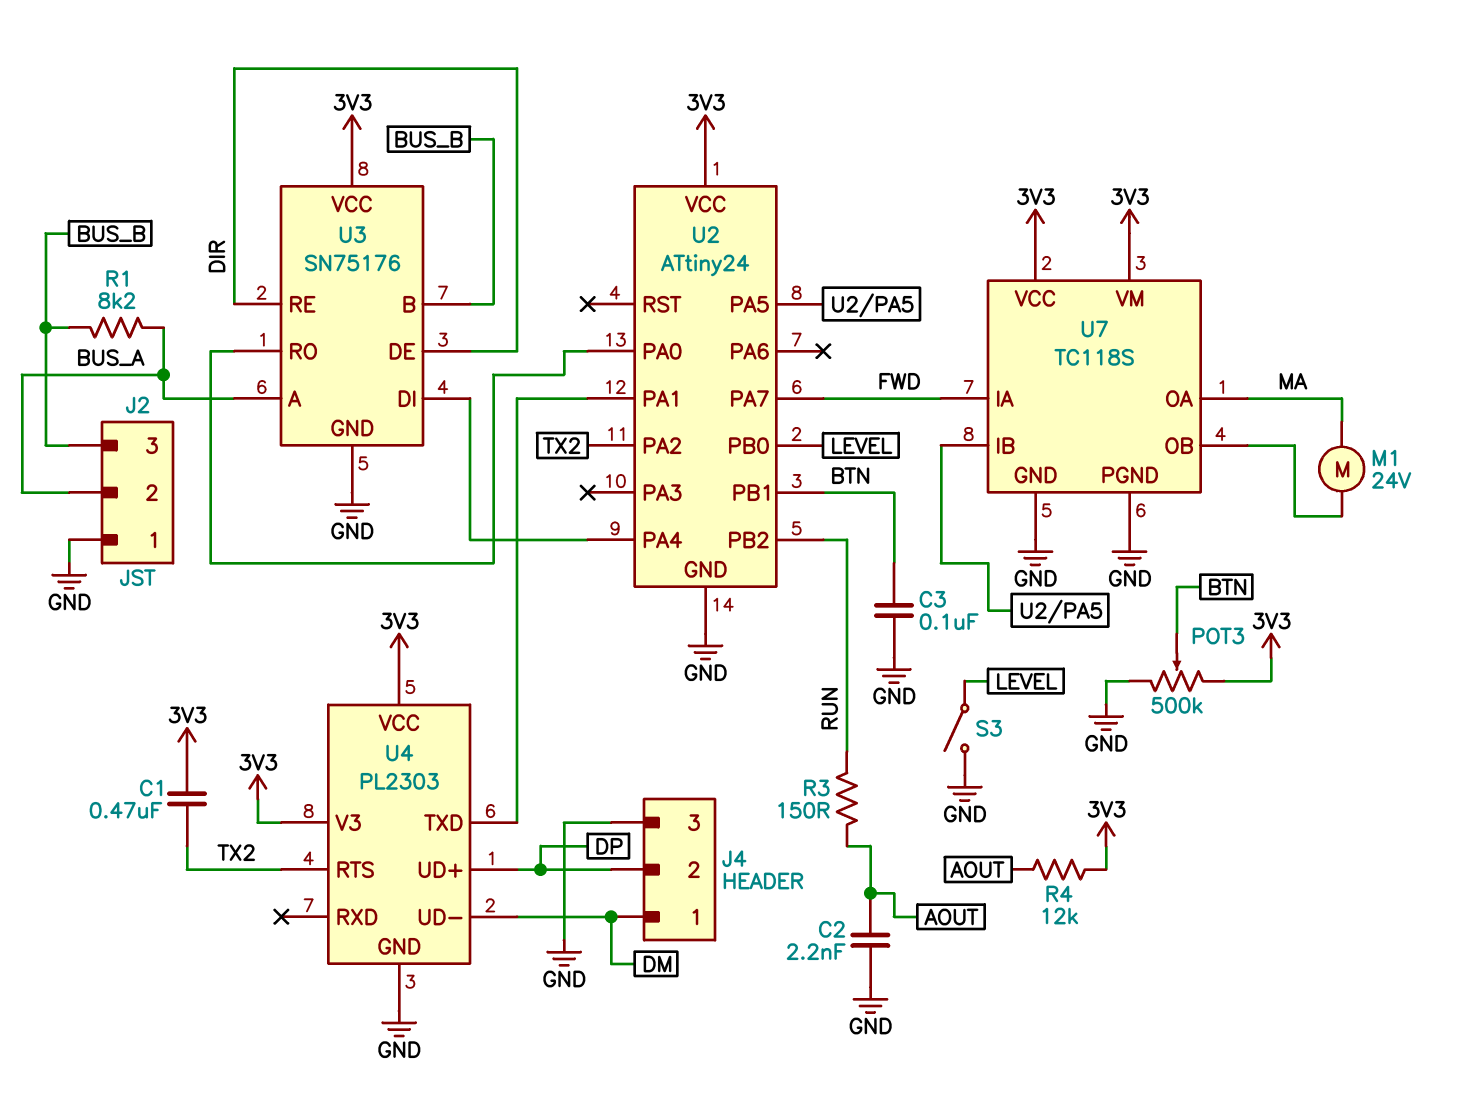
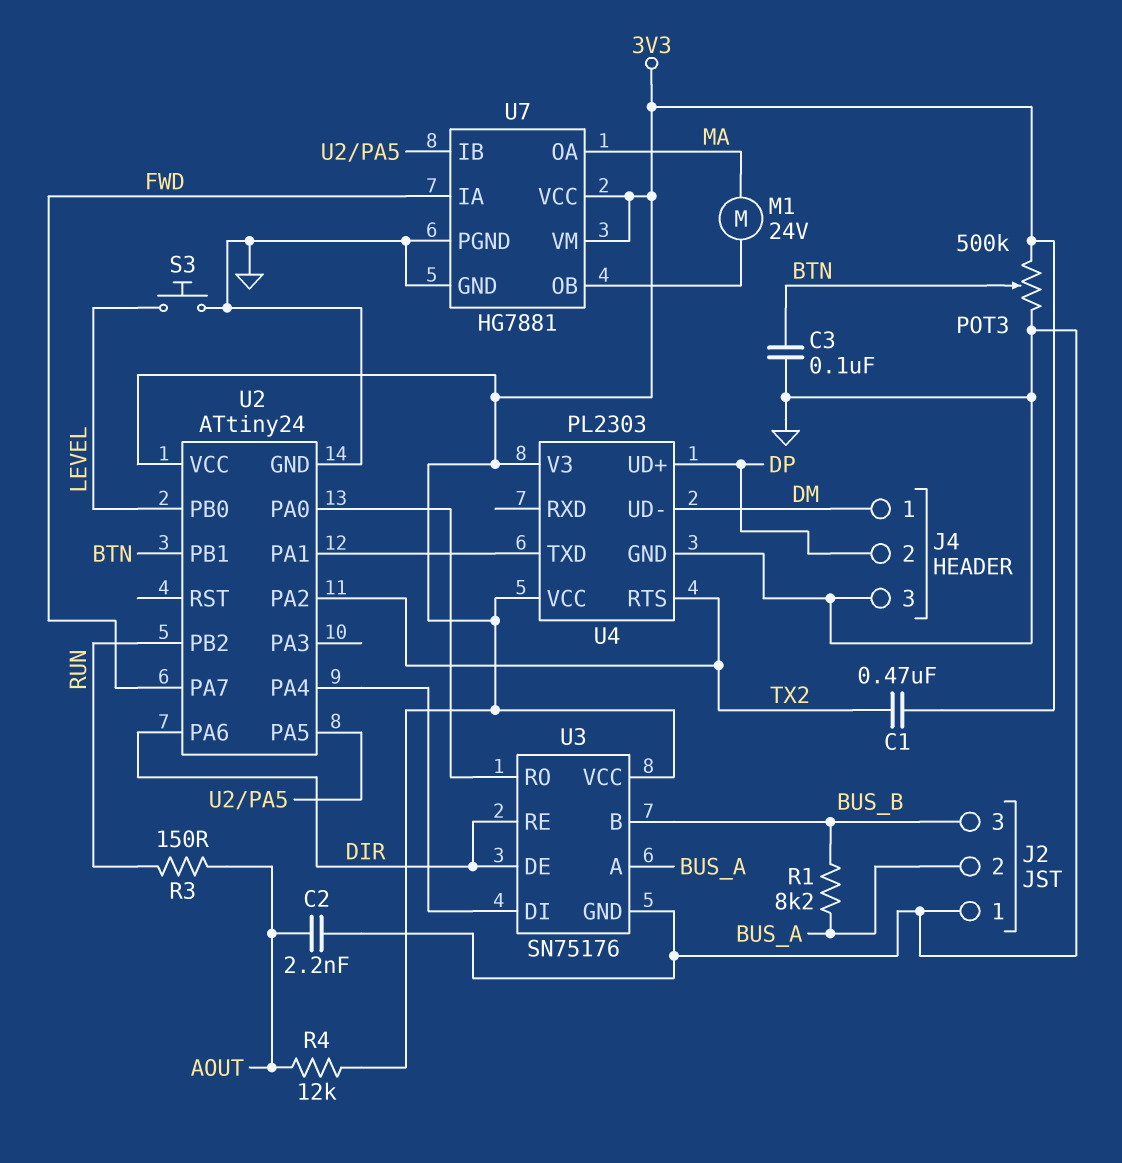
S3: switch (GND, LEVEL) -> button (GND, LEVEL)
U2 pin PA6: none -> DIR
U7: TC118S -> HG7881

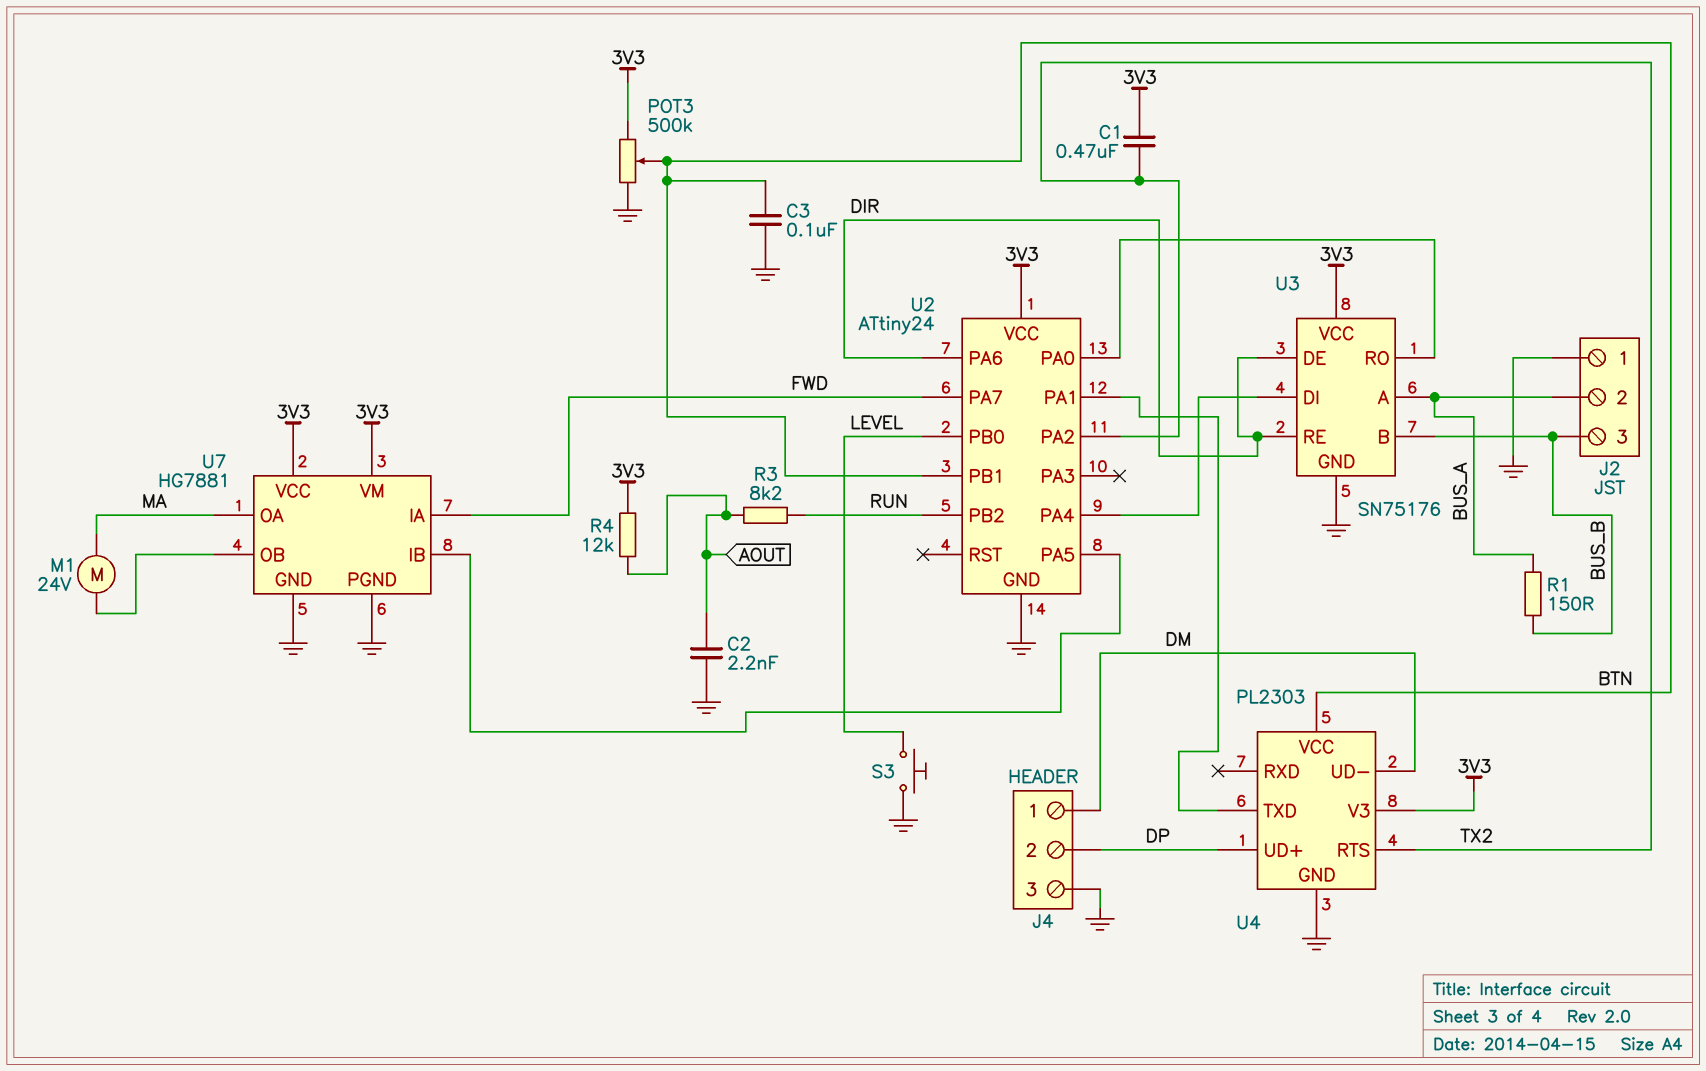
R1: 8.2k (BUS_A, BUS_B) -> 150 (BUS_A, BUS_B)
R3: 150 (AOUT, RUN) -> 8.2k (AOUT, RUN)
U4 pin VCC: 3V3 -> BTN

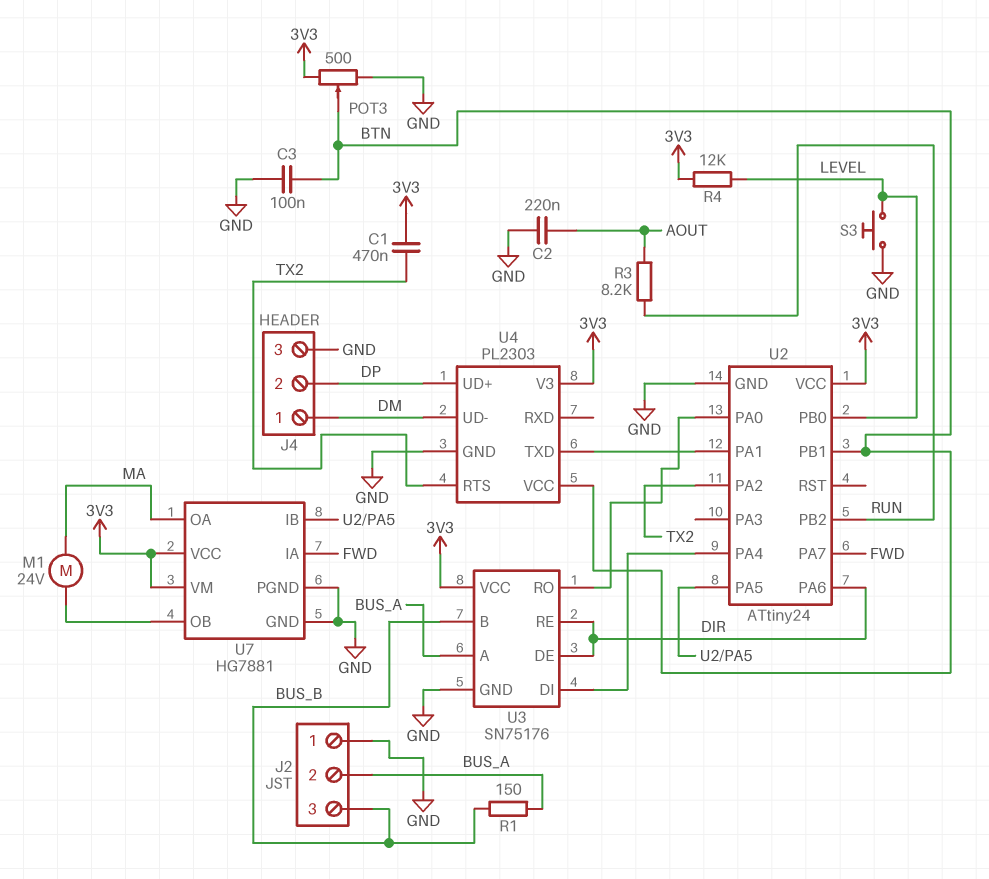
C2: 2.2nF (AOUT, GND) -> 220nF (AOUT, GND)
POT3: 500k (3V3, GND, wiper BTN) -> 500 (3V3, GND, wiper BTN)
R4: 12k (3V3, AOUT) -> 12k (3V3, LEVEL)

